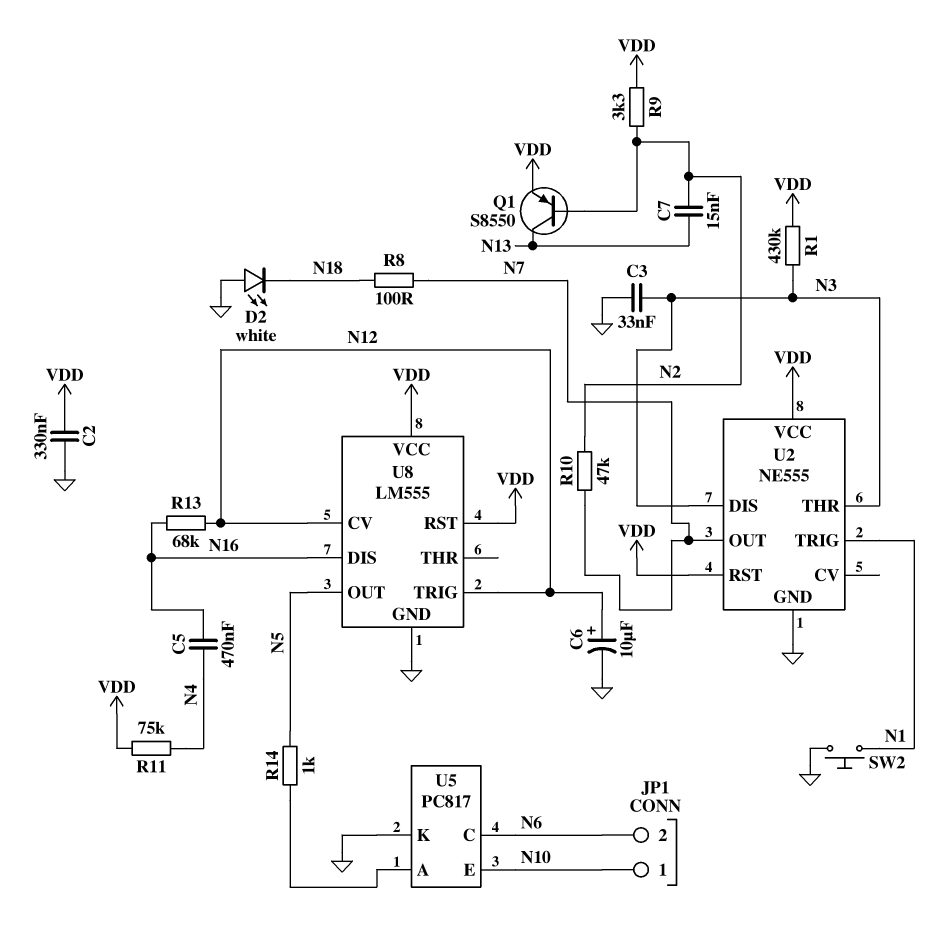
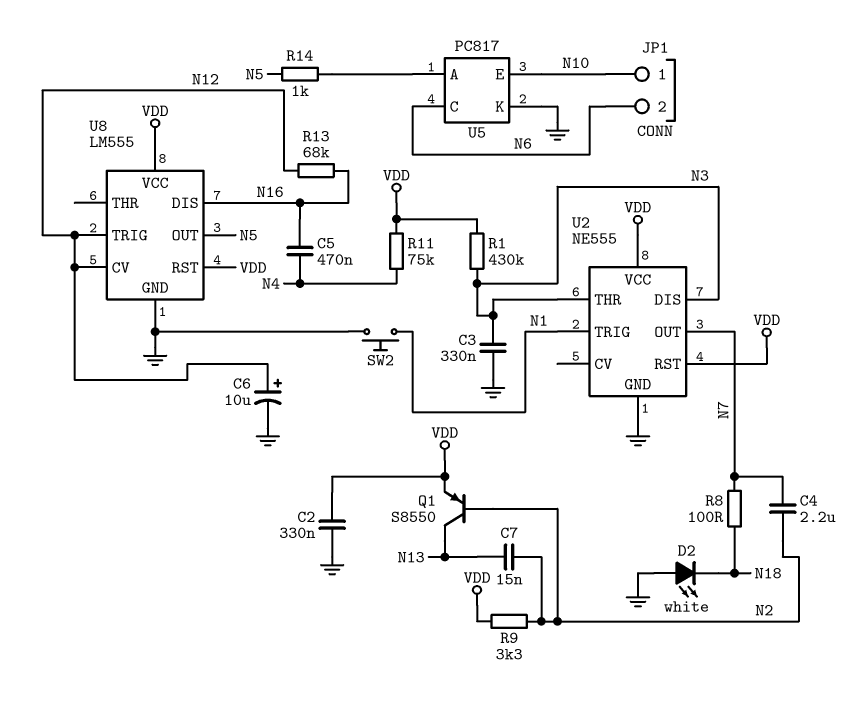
C3: 33nF (GND, N3) -> 330nF (GND, N3)
C4: none -> 2.2uF (N2, N7)
R10: 47k (N2, N7) -> none

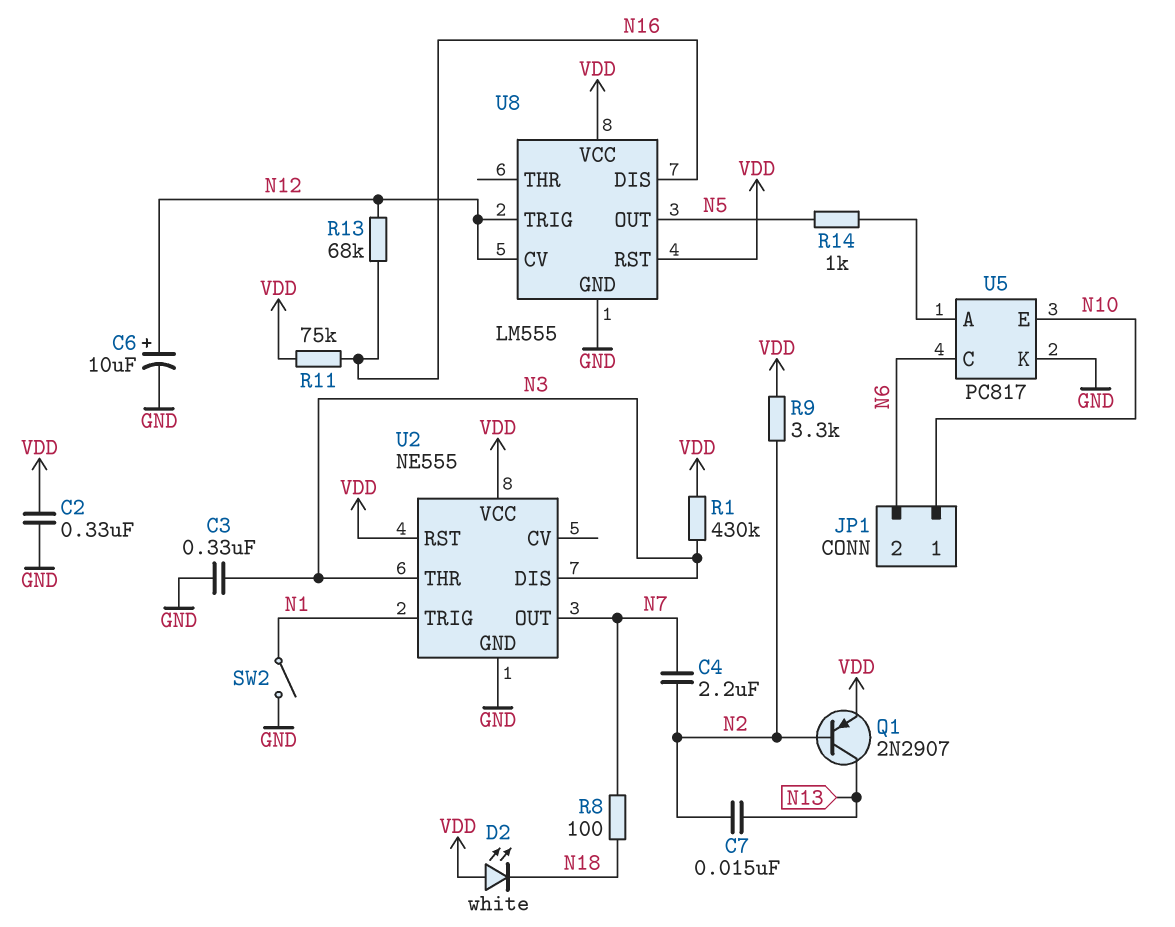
C5: 470nF (N4, N16) -> none
D2: LED white (A GND, K N18) -> LED white (A VDD, K N18)
Q1: PNP S8550 (B N2, C N13, E VDD) -> PNP 2N2907 (B N2, C N13, E VDD)
R11: 75k (N4, VDD) -> 75k (N16, VDD)
SW2: button (GND, N1) -> switch (GND, N1)

